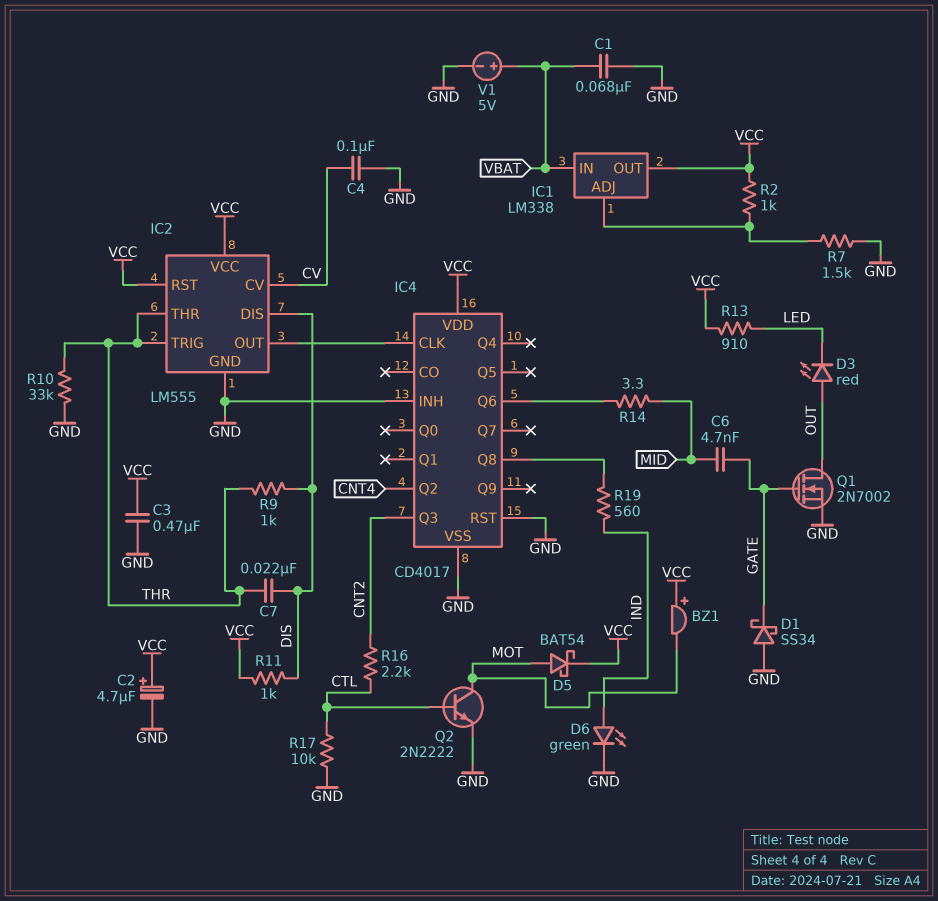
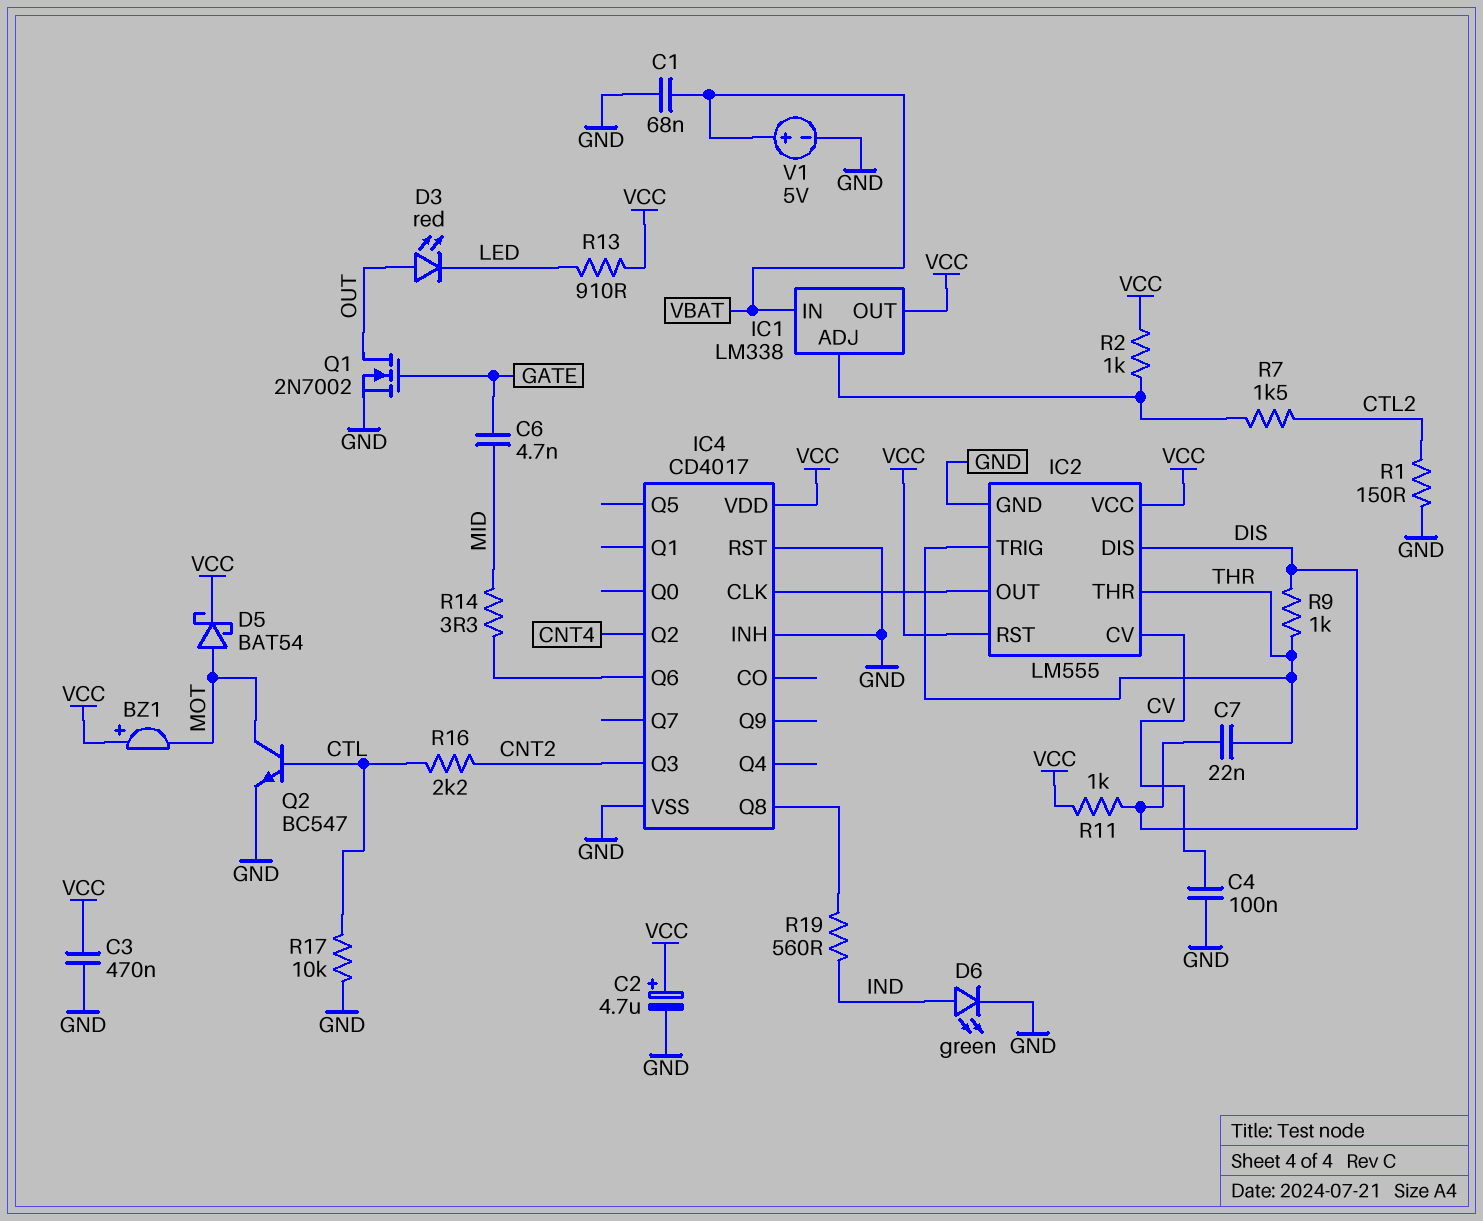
D1: schottky SS34 (A GND, K GATE) -> none
Q2: NPN 2N2222 (B CTL, C MOT, E GND) -> NPN BC547 (B CTL, C MOT, E GND)
R1: none -> 150 (CTL2, GND)
R7: 1.5k (GND, IC1/ADJ) -> 1.5k (CTL2, IC1/ADJ)
R10: 33k (GND, THR) -> none

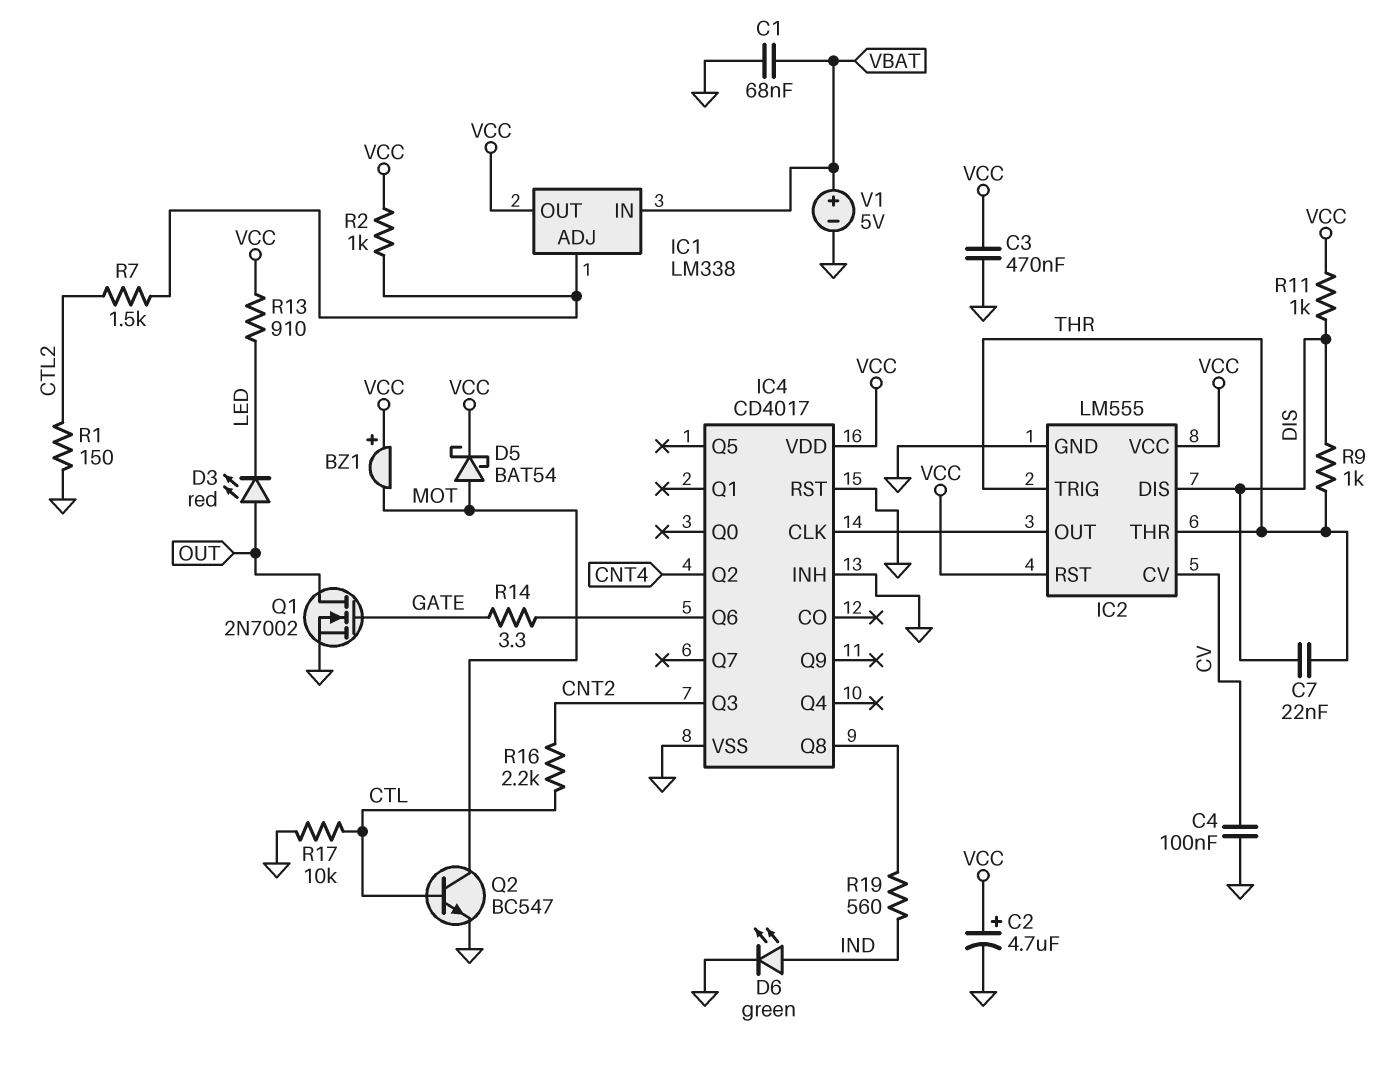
C6: 4.7nF (GATE, MID) -> none
R14: 3.3 (IC4/Q6, MID) -> 3.3 (GATE, IC4/Q6)

